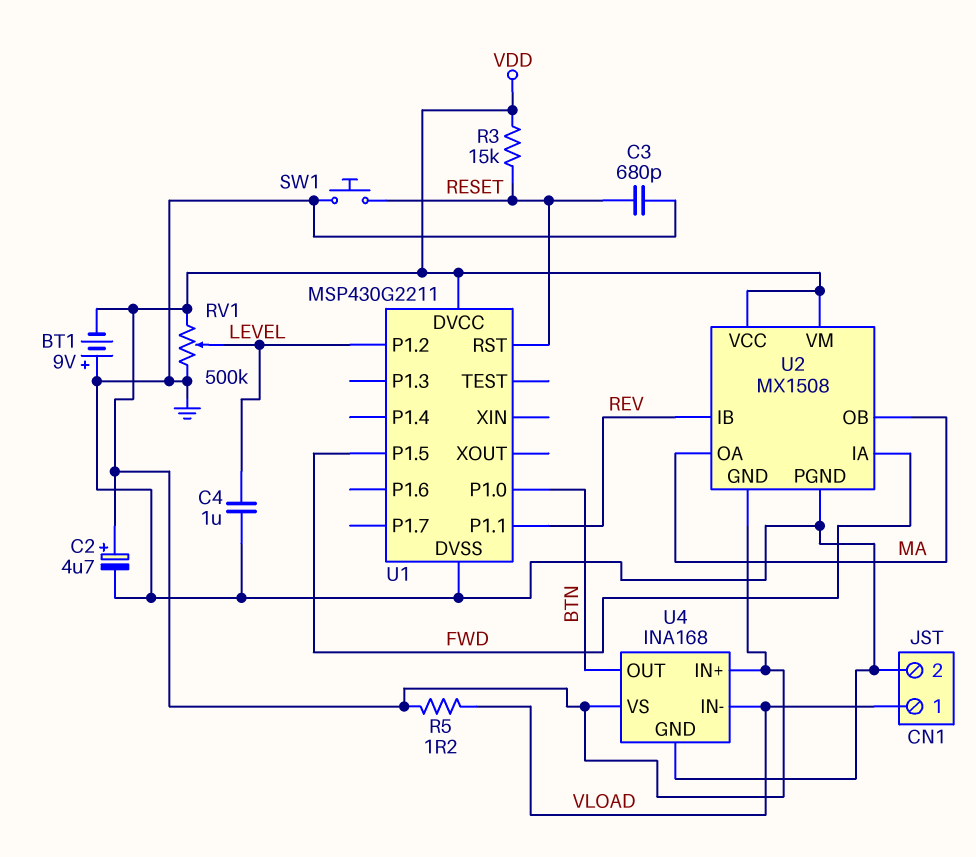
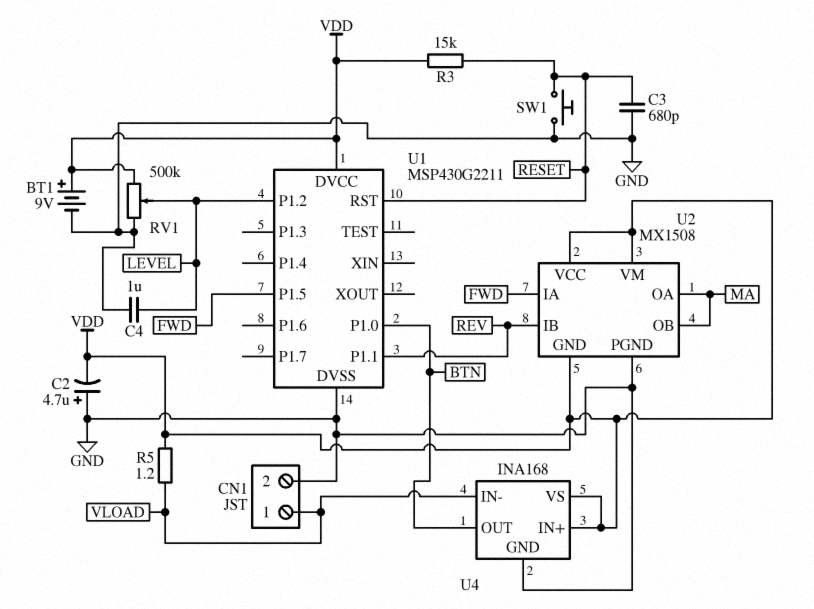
BT1: 9V (plus GND, minus VDD) -> 9V (plus VDD, minus GND)
C2: 4.7uF (plus VDD, minus GND) -> 4.7uF (plus GND, minus VDD)

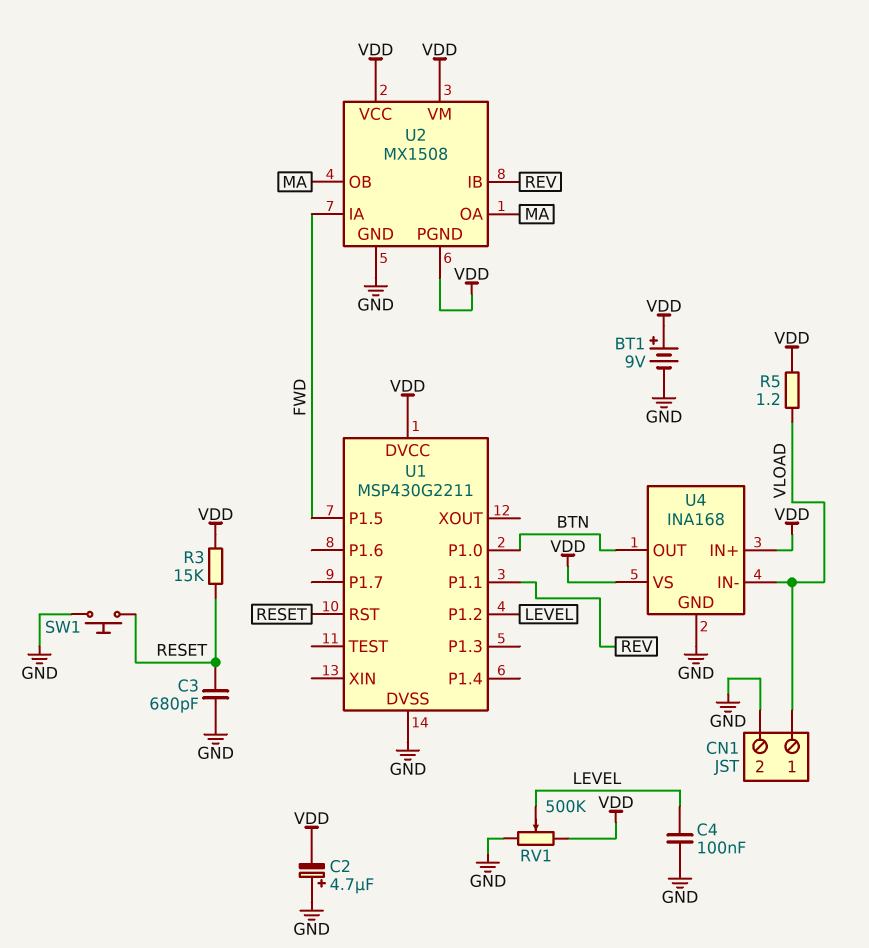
C4: 1uF (GND, LEVEL) -> 100nF (GND, LEVEL)
U2 pin GND: VDD -> GND
U2 pin PGND: GND -> VDD

